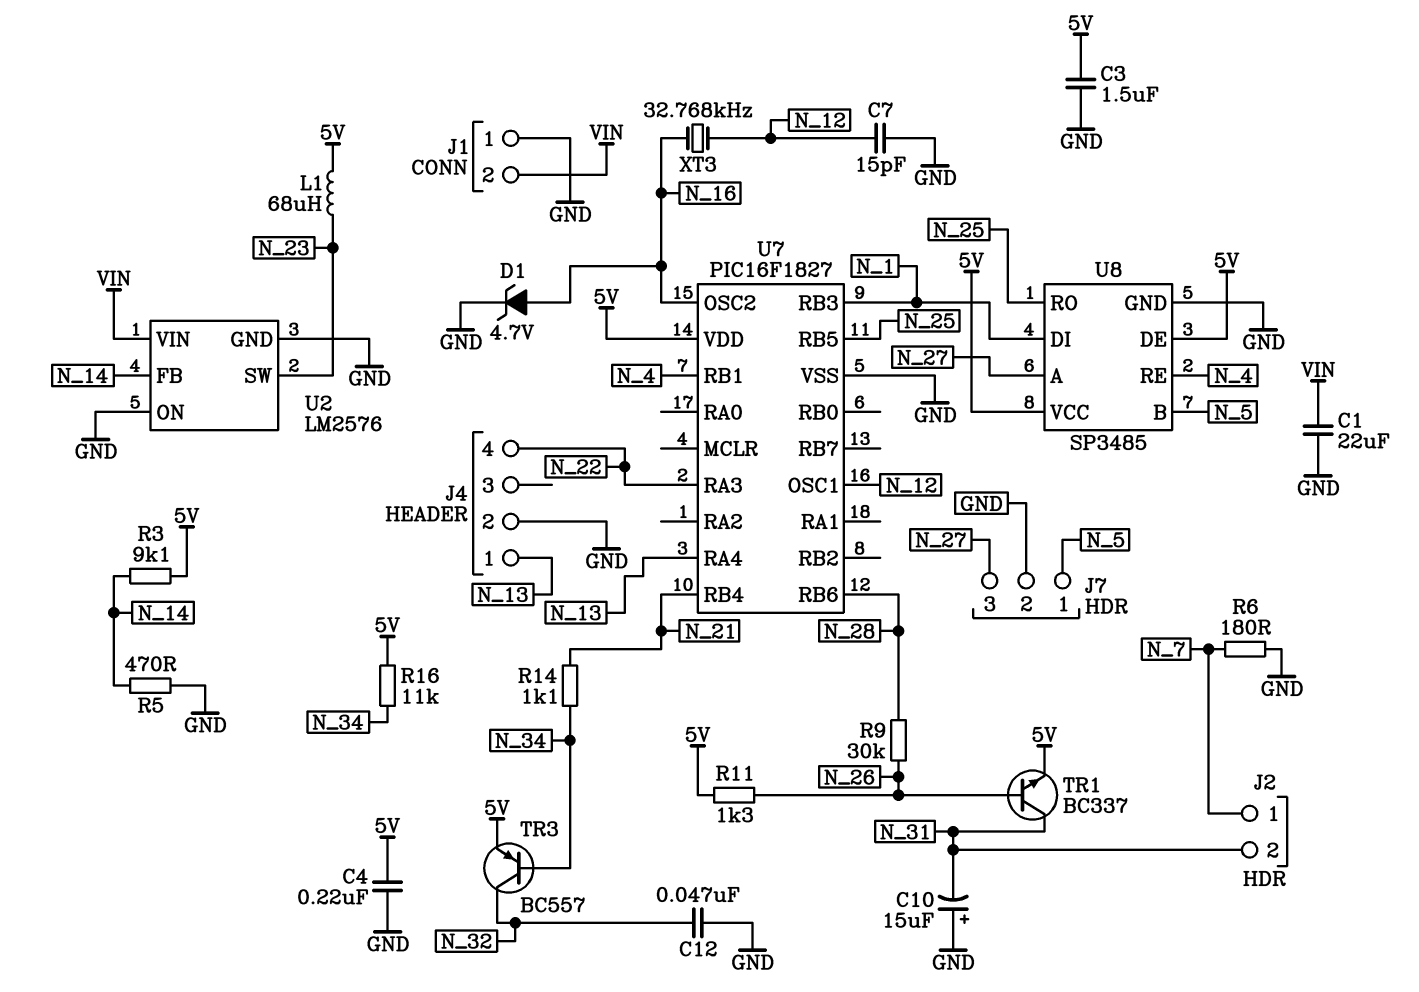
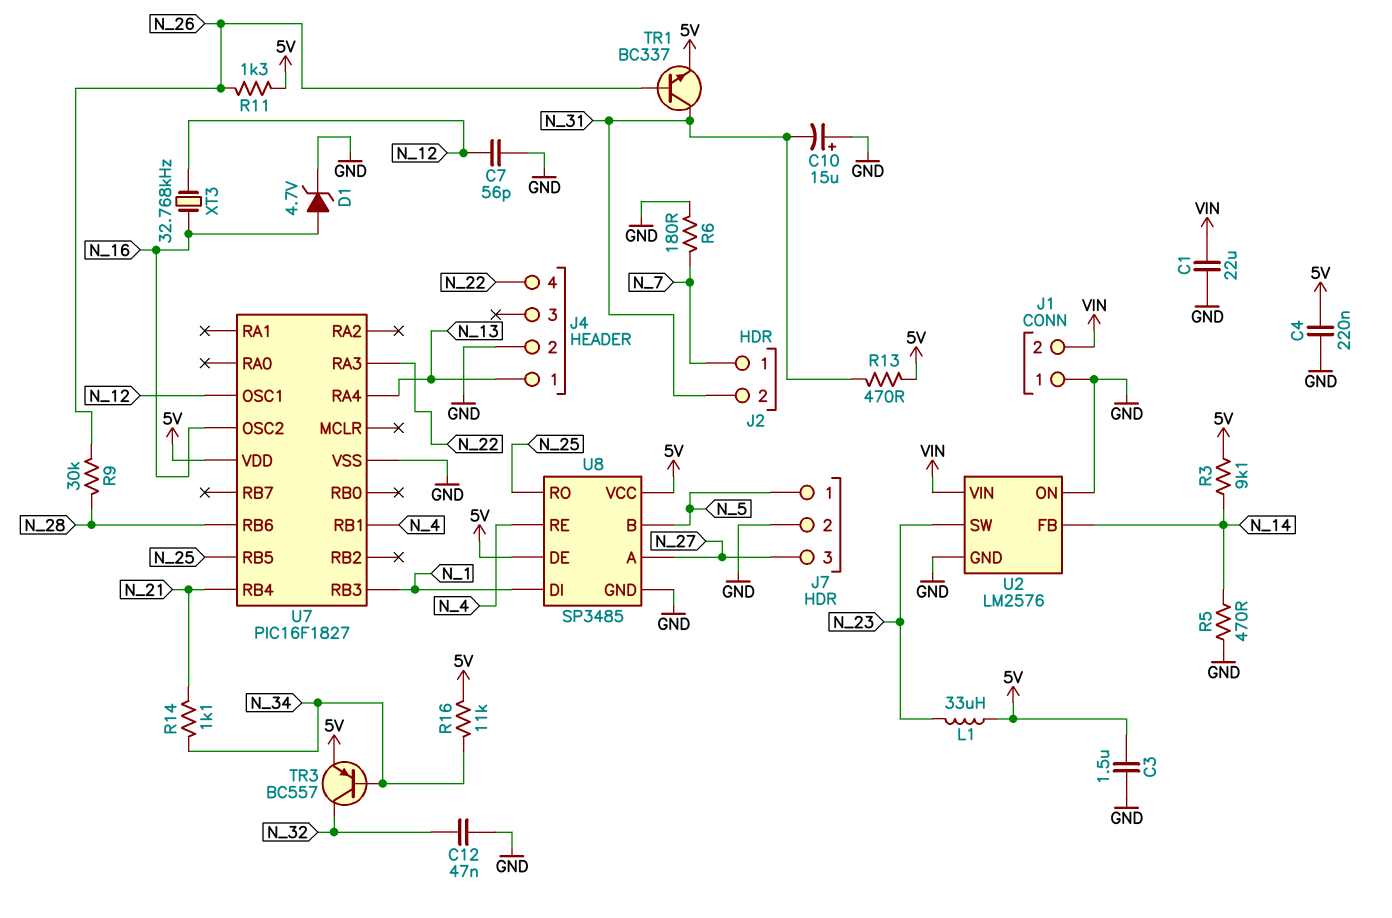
C7: 15pF (GND, N_12) -> 56pF (GND, N_12)
L1: 68uH (5V, N_23) -> 33uH (5V, N_23)
R13: none -> 470 (5V, N_31)

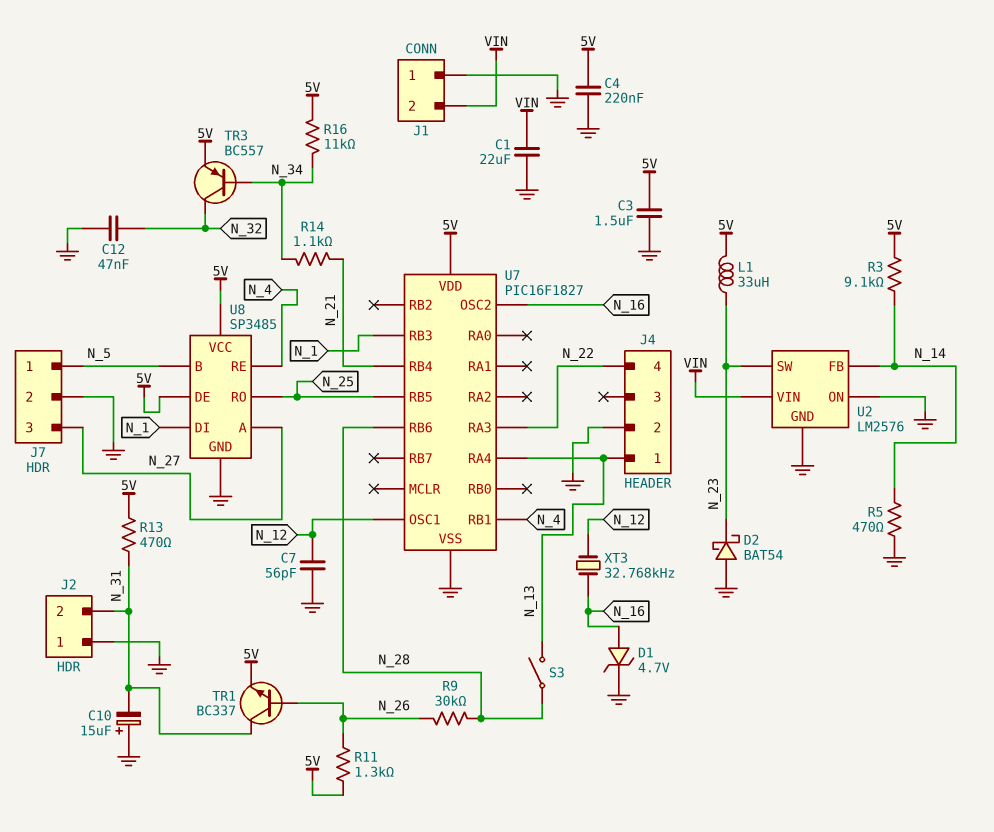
D2: none -> schottky BAT54 (A GND, K N_23)
J2 pin 1: N_7 -> GND
R6: 180 (GND, N_7) -> none
S3: none -> switch (N_13, N_28)

